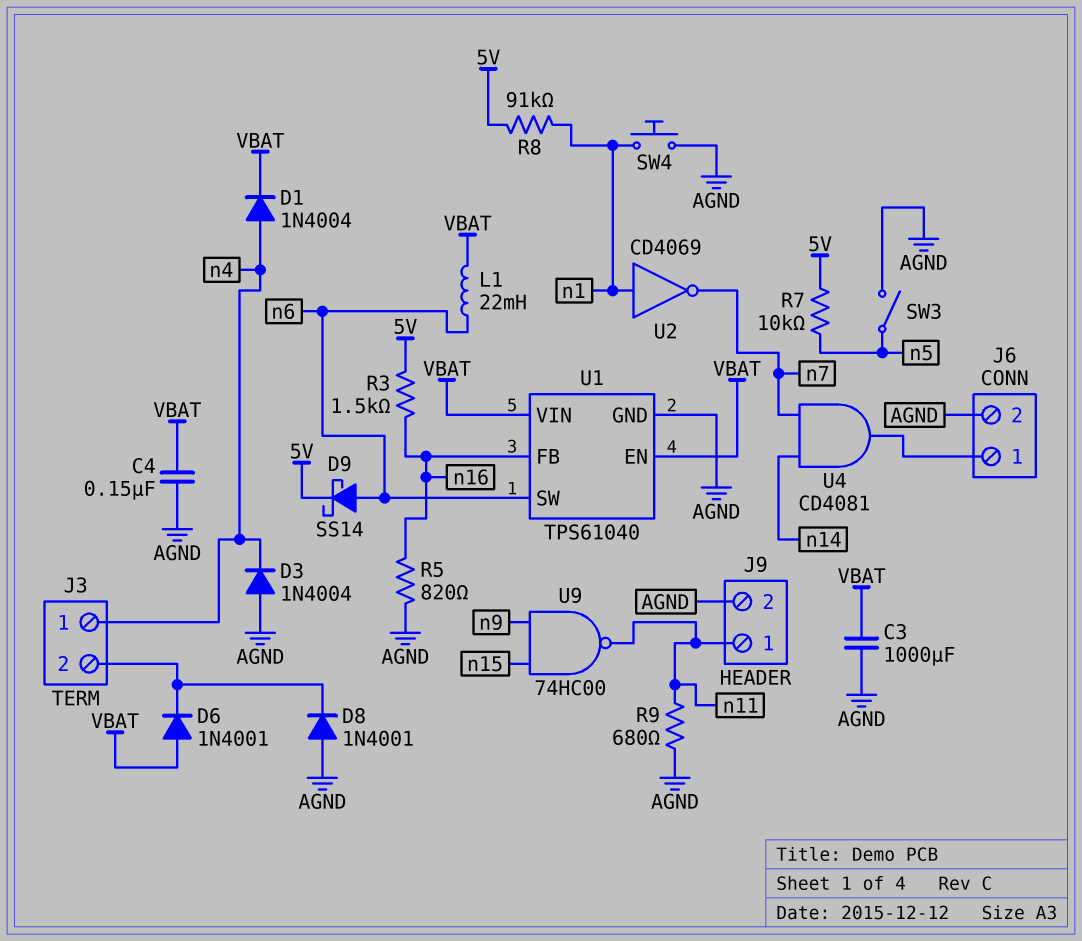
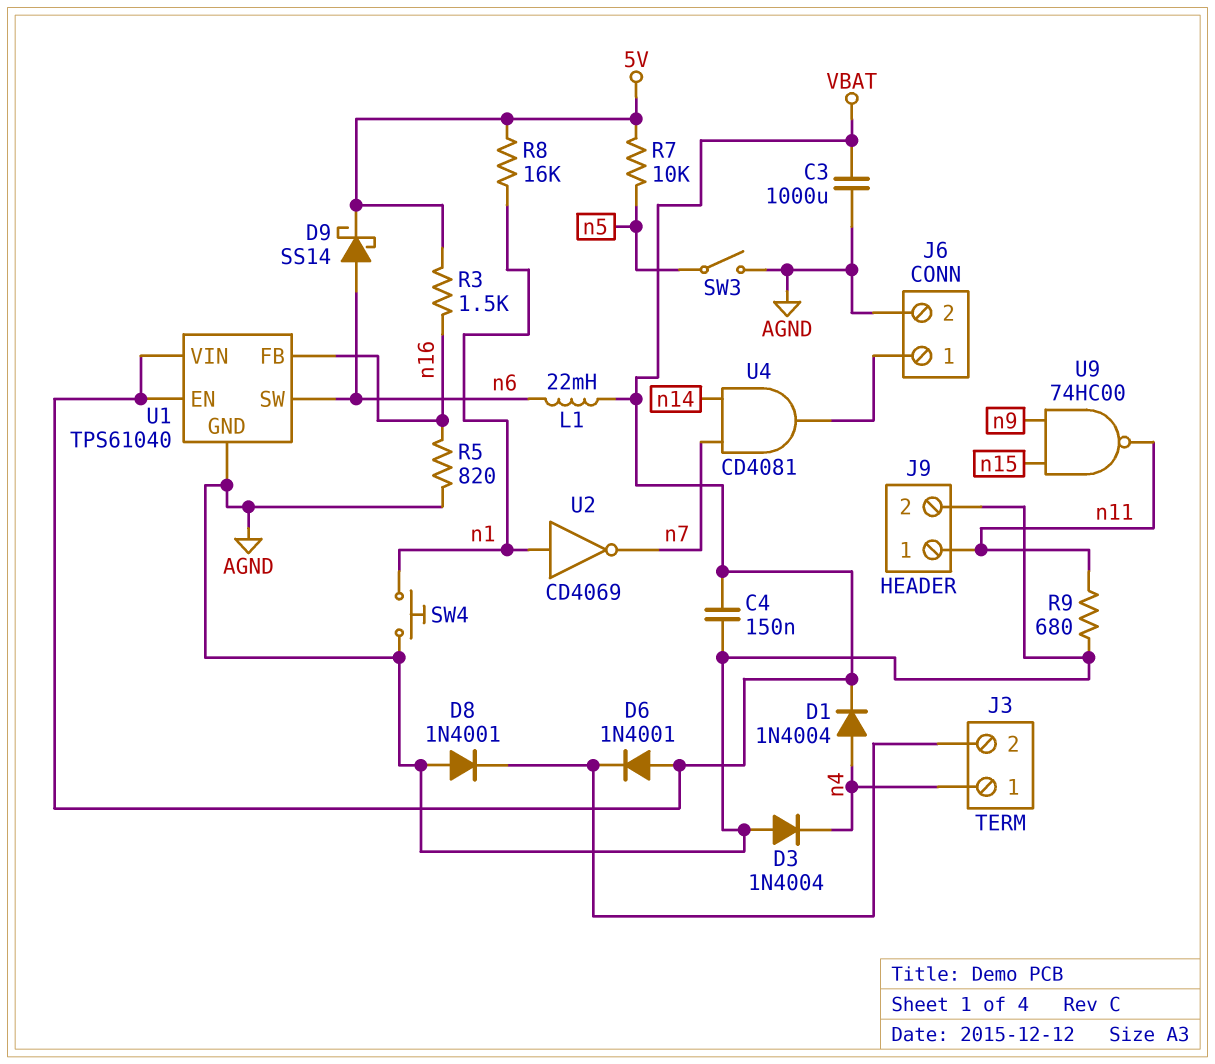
R8: 91k (5V, n1) -> 16k (5V, n1)

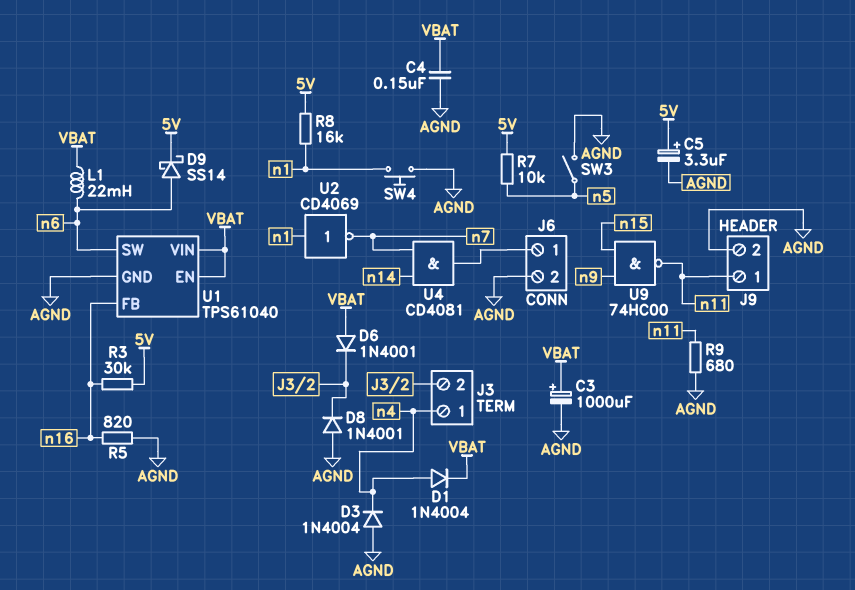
C3: 1000uF (AGND, VBAT) -> 1000uF (plus VBAT, minus AGND)
C5: none -> 3.3uF (plus 5V, minus AGND)
R3: 1.5k (5V, n16) -> 30k (5V, n16)

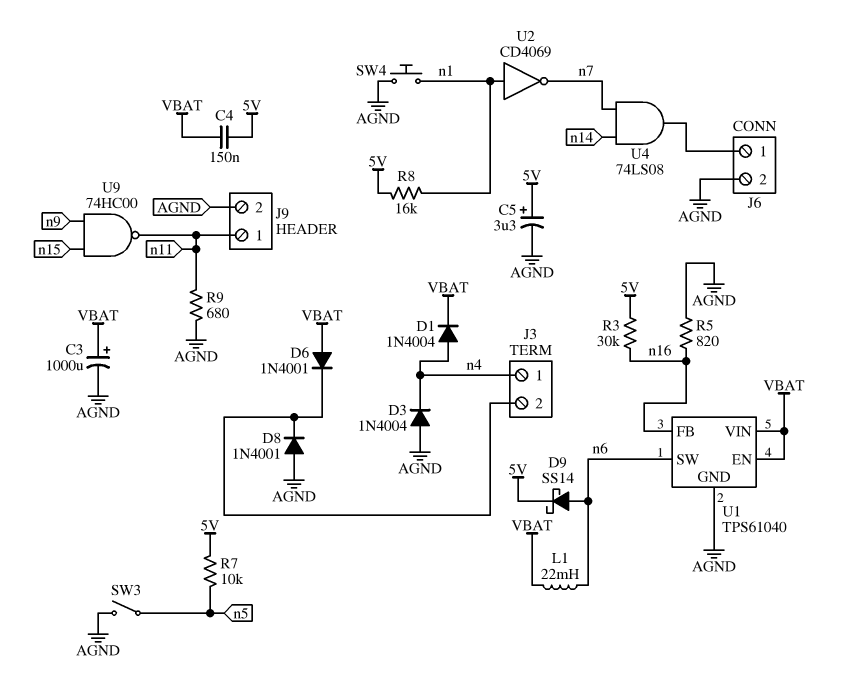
C4: 150nF (AGND, VBAT) -> 150nF (5V, VBAT)
U4: AND CD4081 (in n7, in n14, out J6/1) -> AND 74LS08 (in n7, in n14, out J6/1)

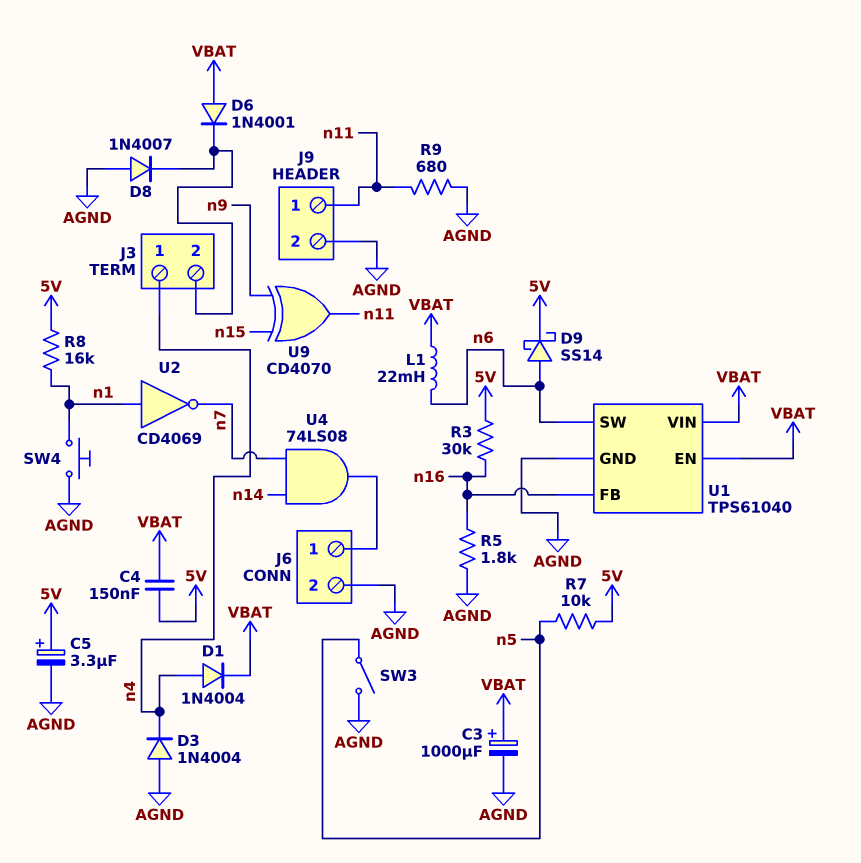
D8: diode 1N4001 (A AGND, K J3/2) -> diode 1N4007 (A AGND, K J3/2)
R5: 820 (AGND, n16) -> 1.8k (AGND, n16)
U9: NAND 74HC00 (in n9, in n15, out n11) -> XOR CD4070 (in n9, in n15, out n11)

